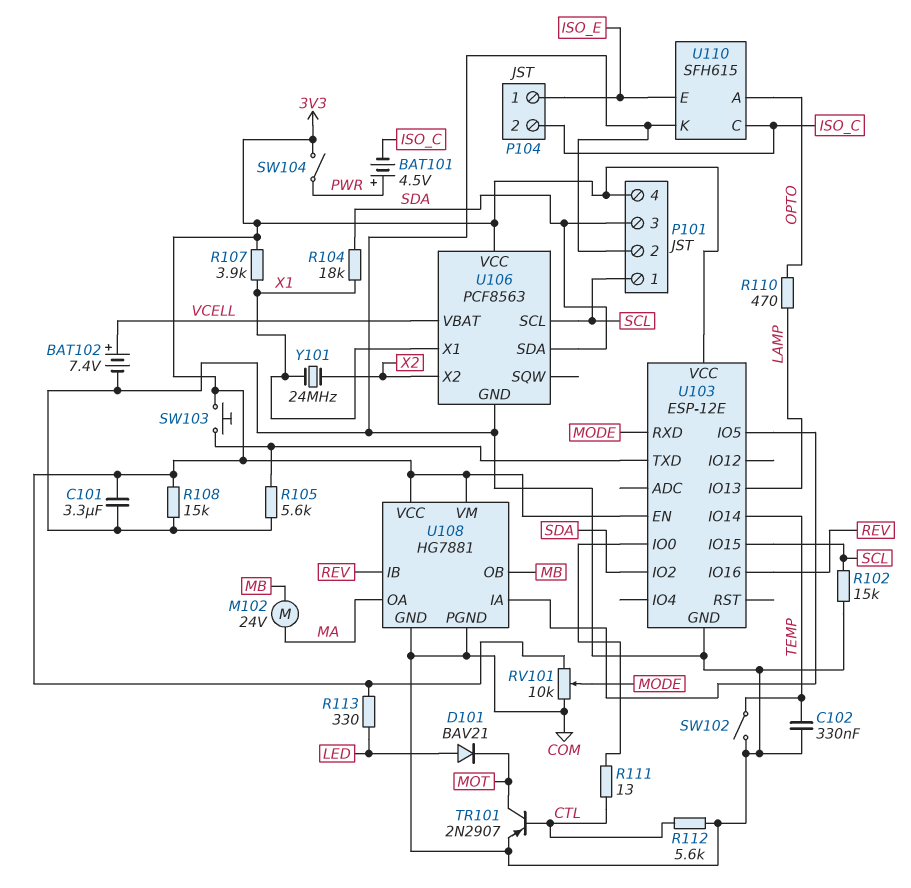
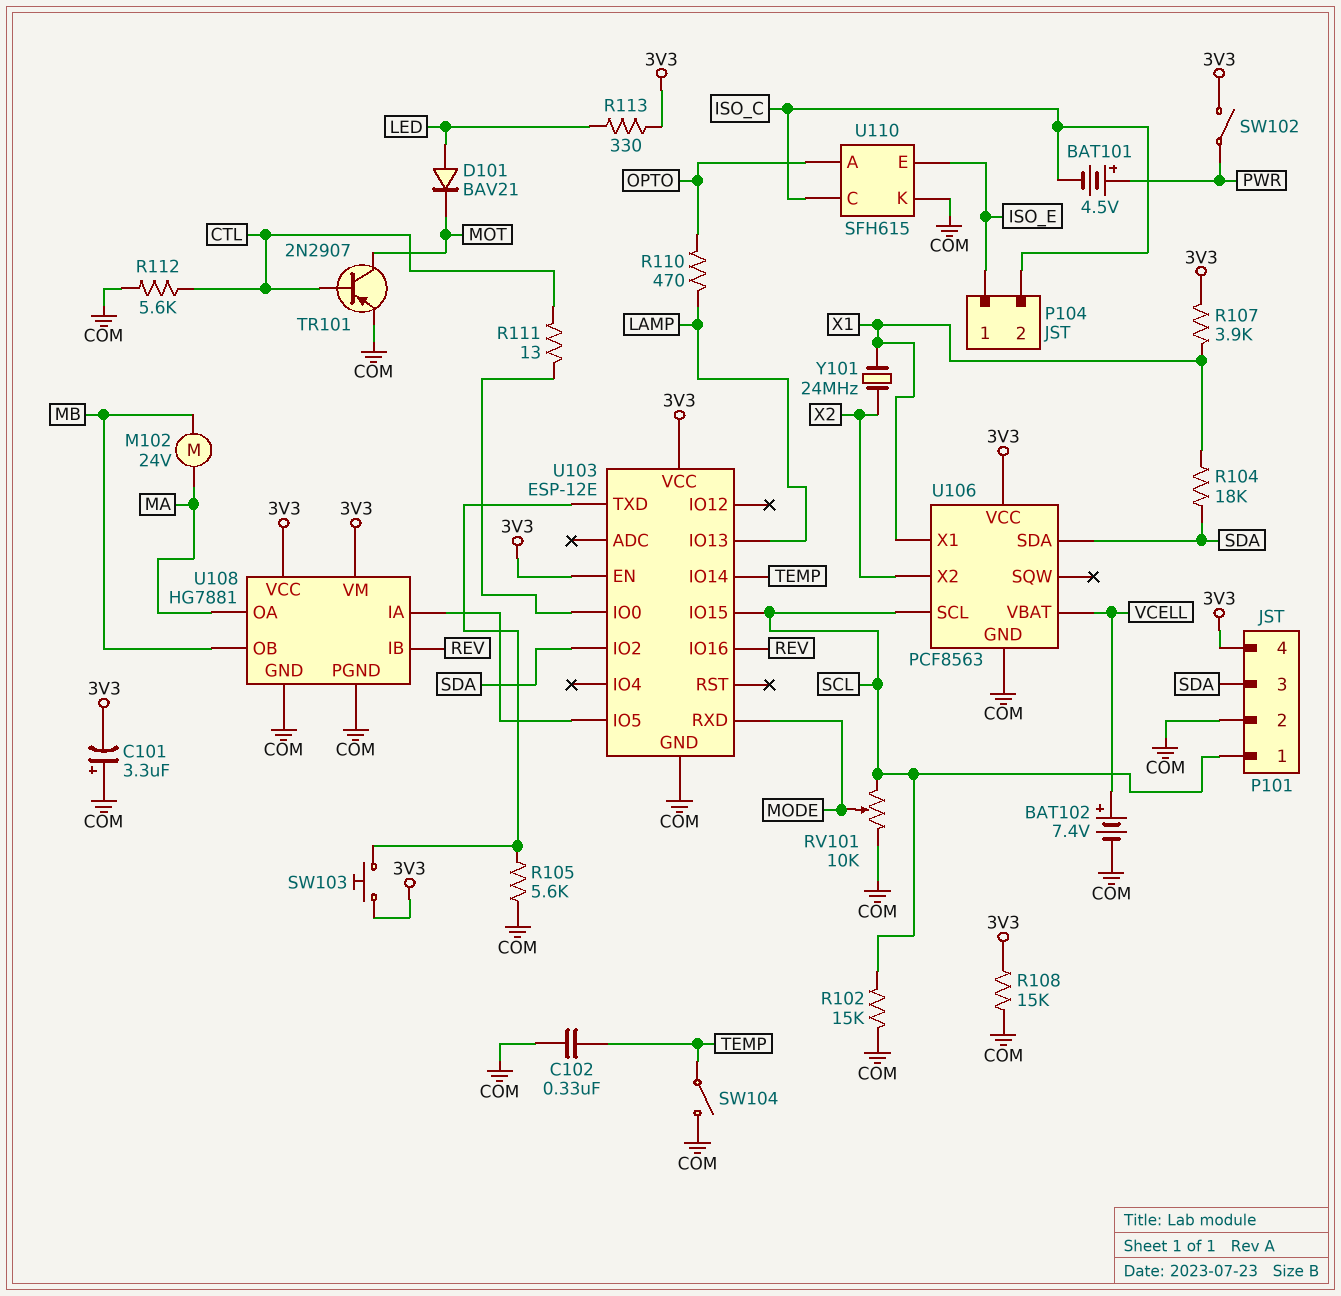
C101: 3.3uF (3V3, COM) -> 3.3uF (plus COM, minus 3V3)
RV101: 10k (3V3, COM, wiper MODE) -> 10k (COM, SCL, wiper MODE)
SW102: switch (COM, TEMP) -> switch (3V3, PWR)
SW104: switch (3V3, PWR) -> switch (COM, TEMP)

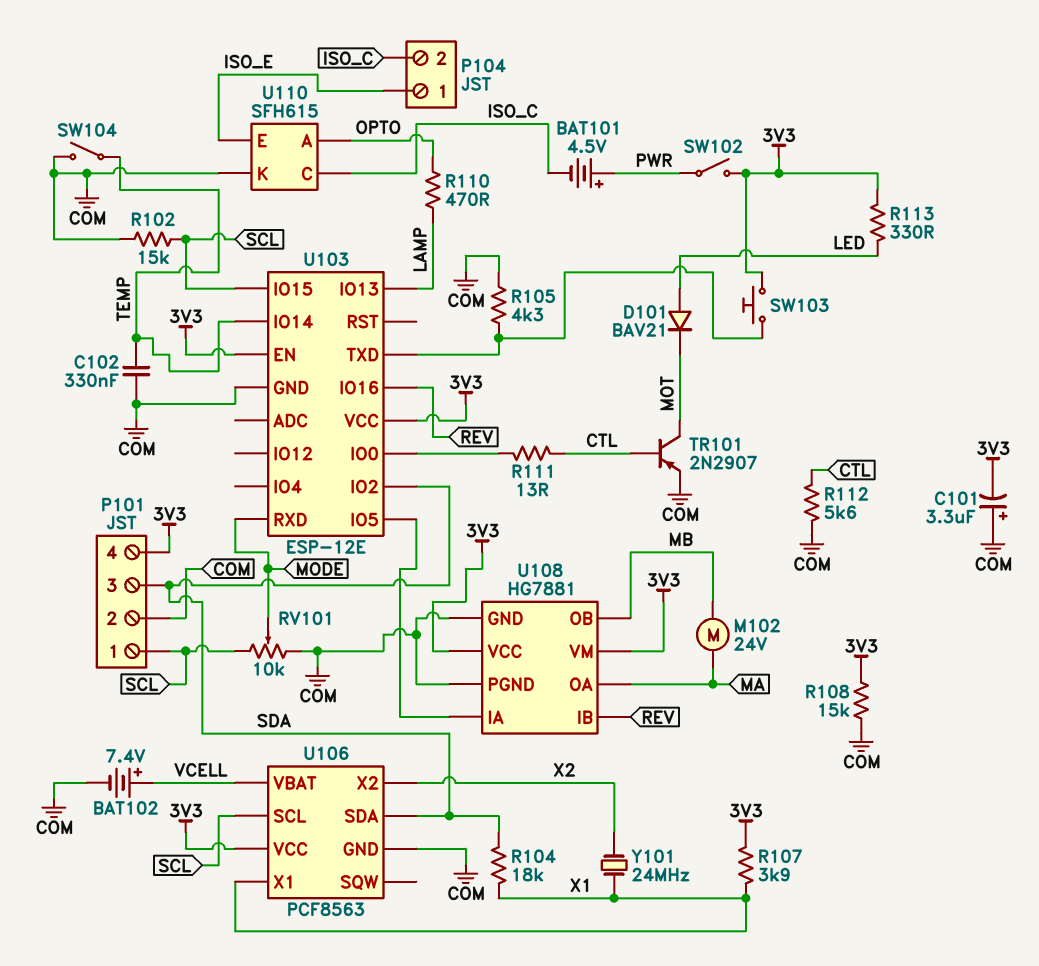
R105: 5.6k (COM, U103/TXD) -> 4.3k (COM, U103/TXD)

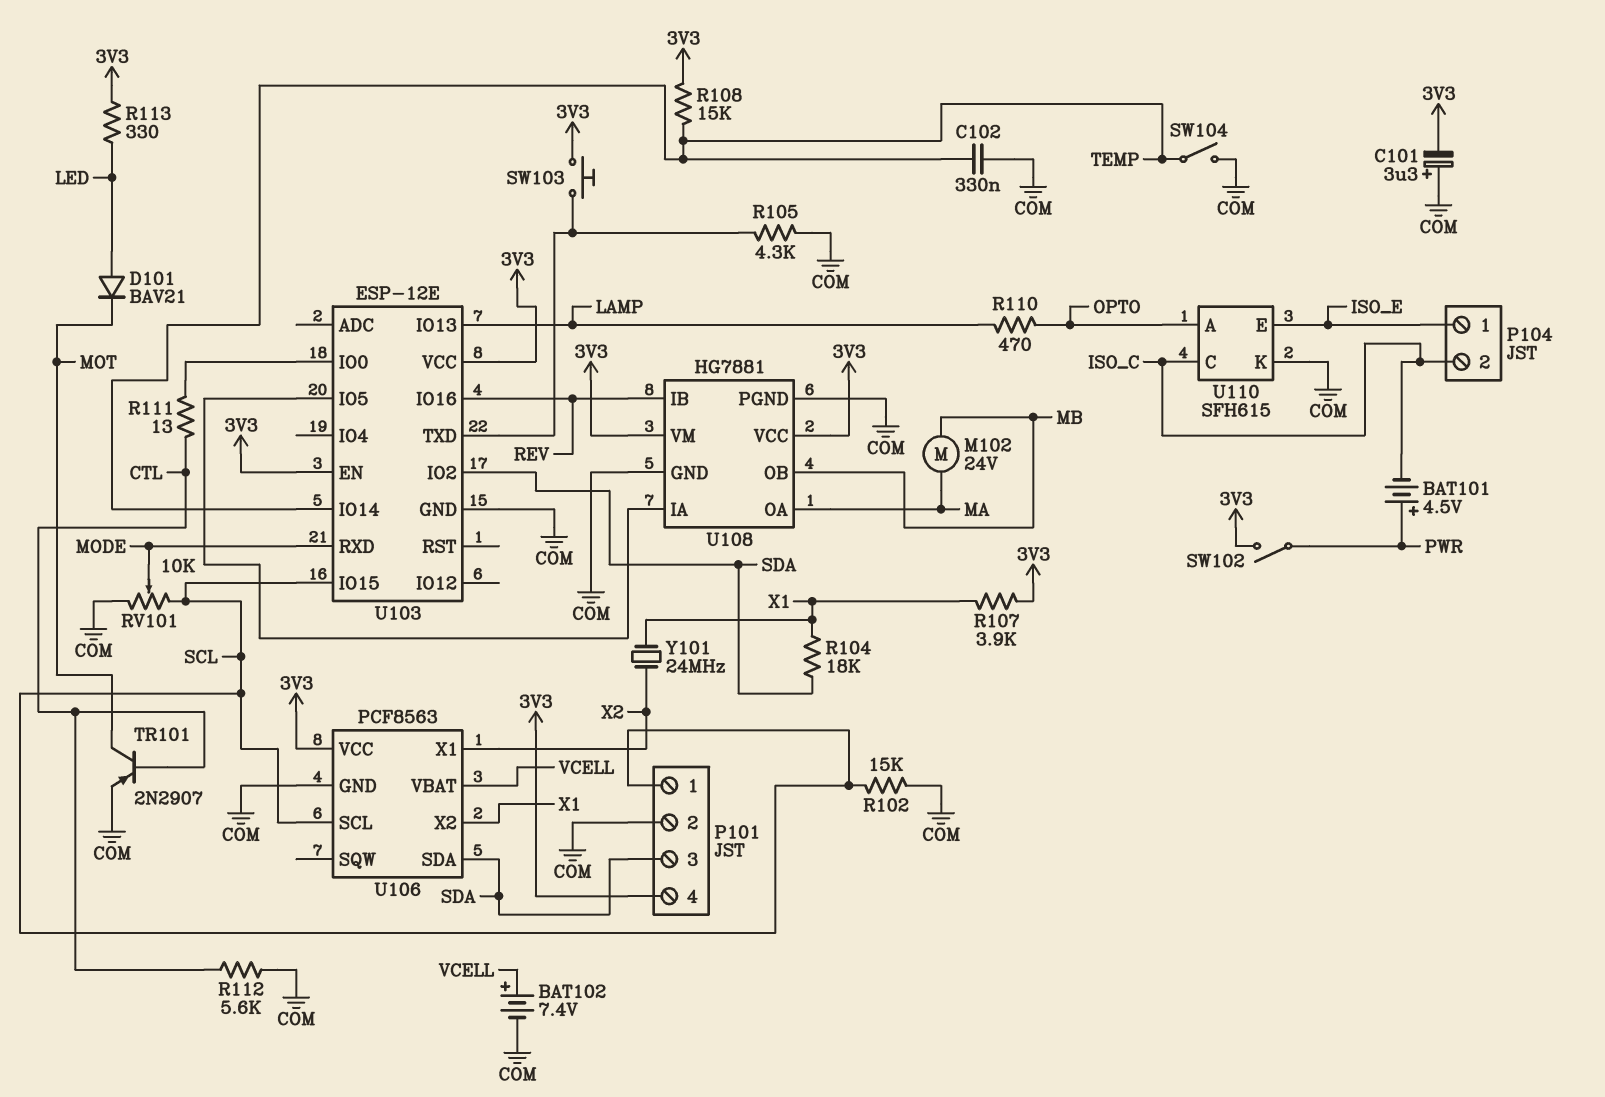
R108: 15k (3V3, COM) -> 15k (3V3, TEMP)
U106 pin X1: X1 -> X2
U106 pin X2: X2 -> X1

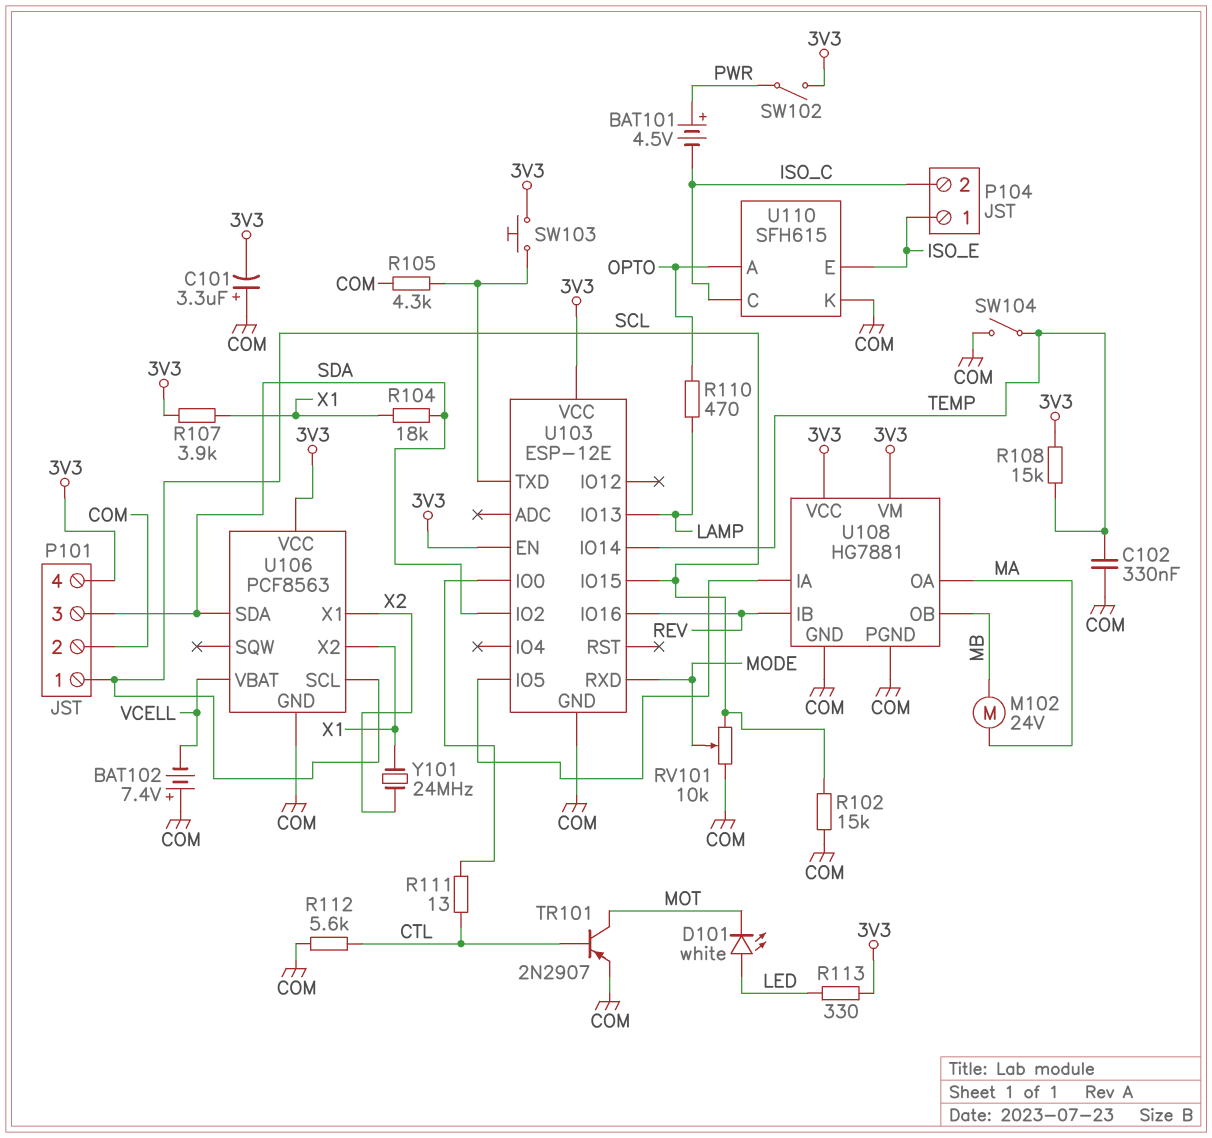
BAT102: 7.4V (plus VCELL, minus COM) -> 7.4V (plus COM, minus VCELL)
D101: diode BAV21 (A LED, K MOT) -> LED white (A LED, K MOT)

